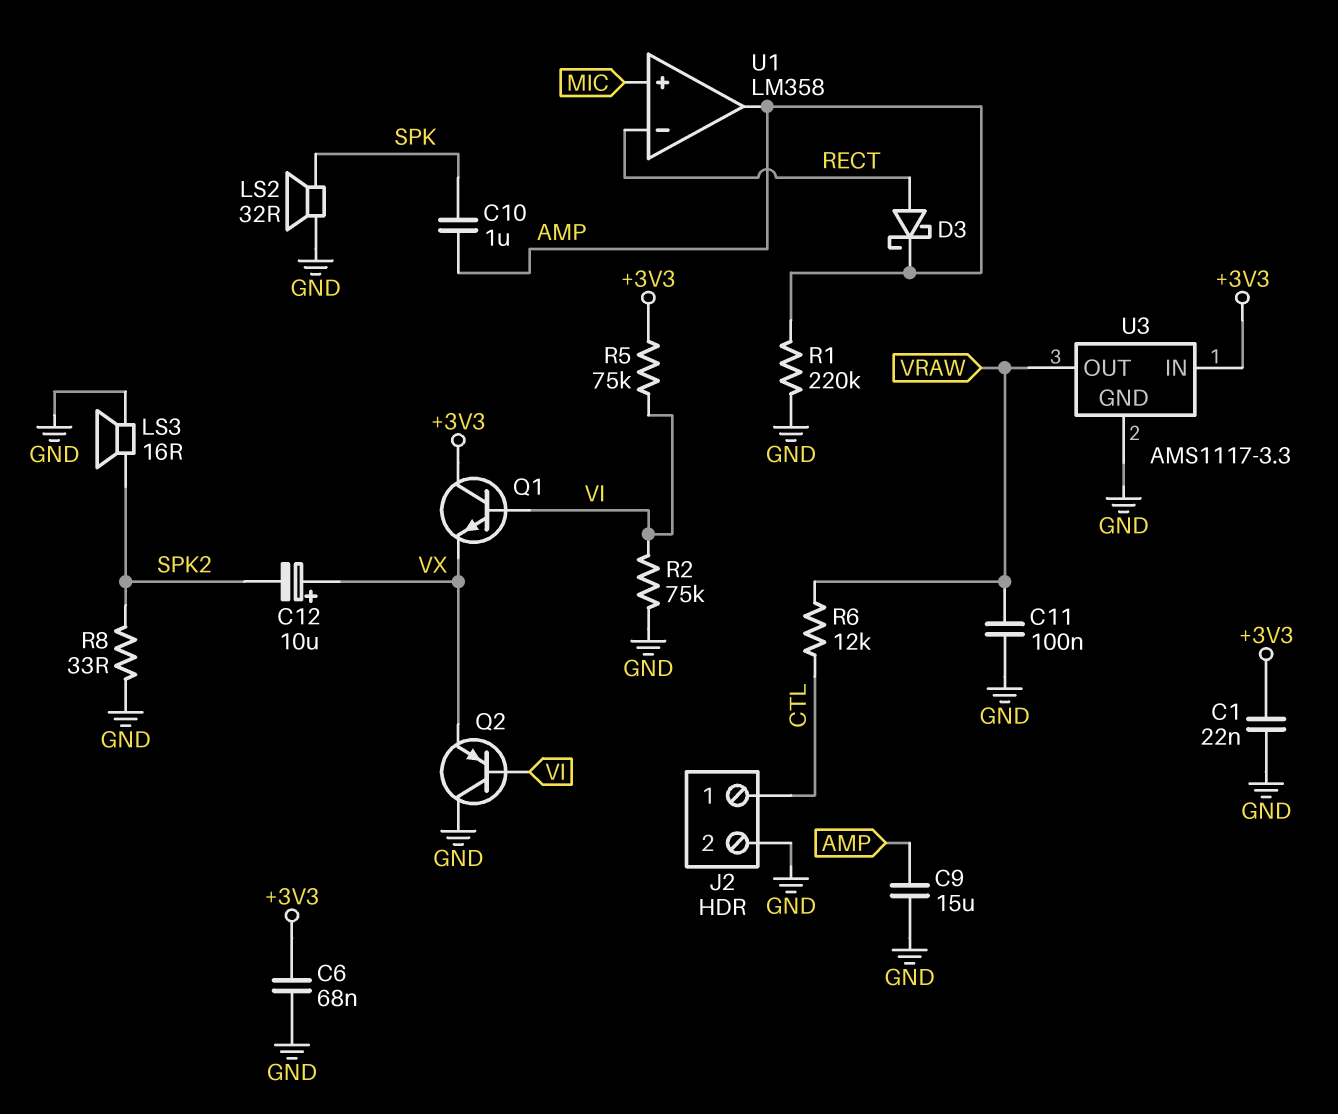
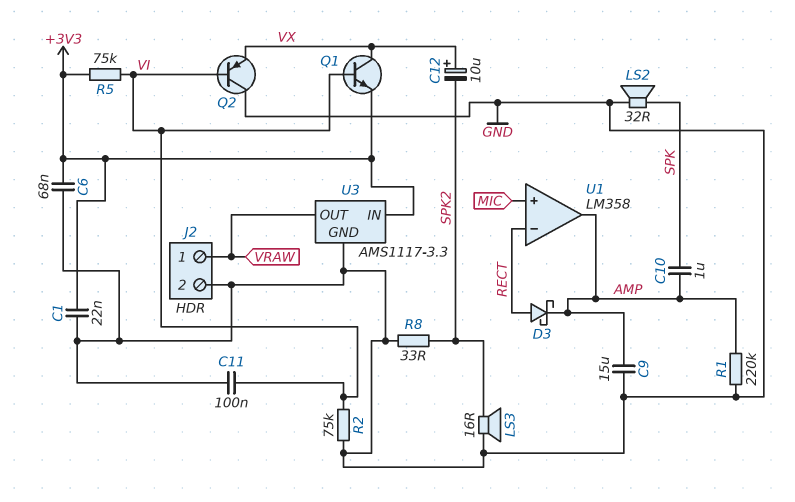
C11: 100nF (GND, VRAW) -> 100nF (GND, VI)
J2 pin 1: CTL -> VRAW
Q1: NPN (B VI, C +3V3, E VX) -> NPN (B VI, C VX, E +3V3)
R6: 12k (CTL, VRAW) -> none

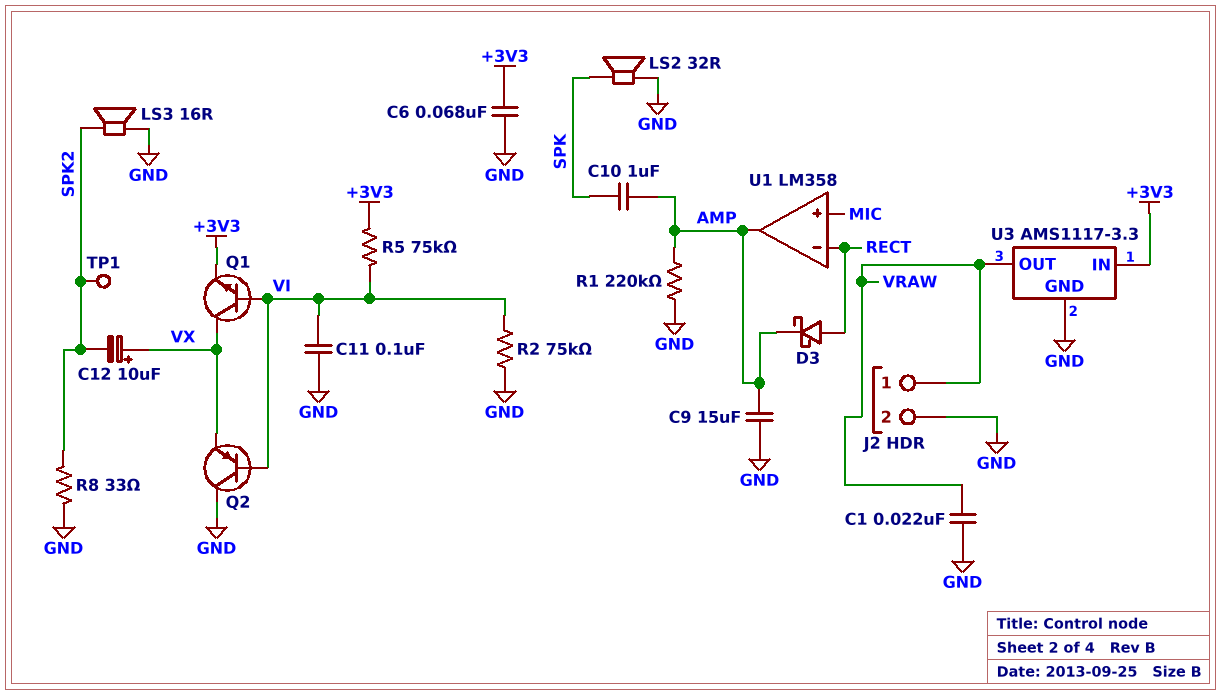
C1: 22nF (+3V3, GND) -> 22nF (GND, VRAW)
TP1: none -> test point (SPK2)

